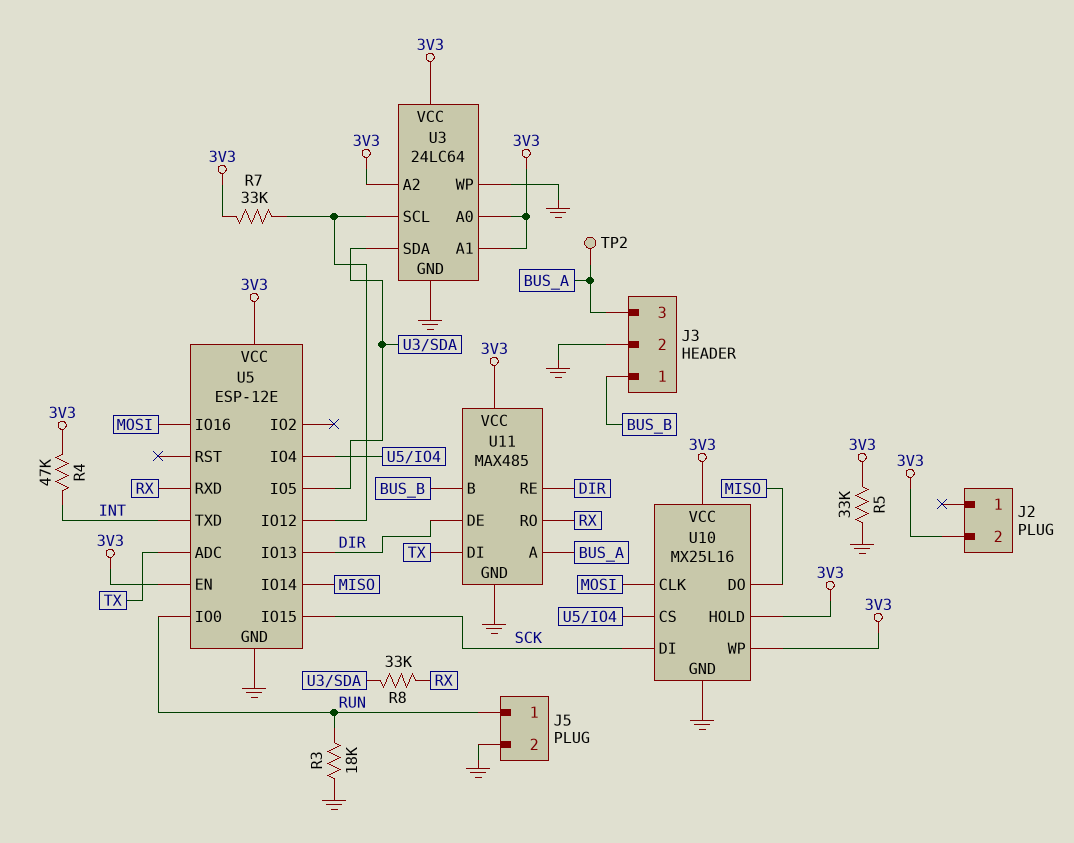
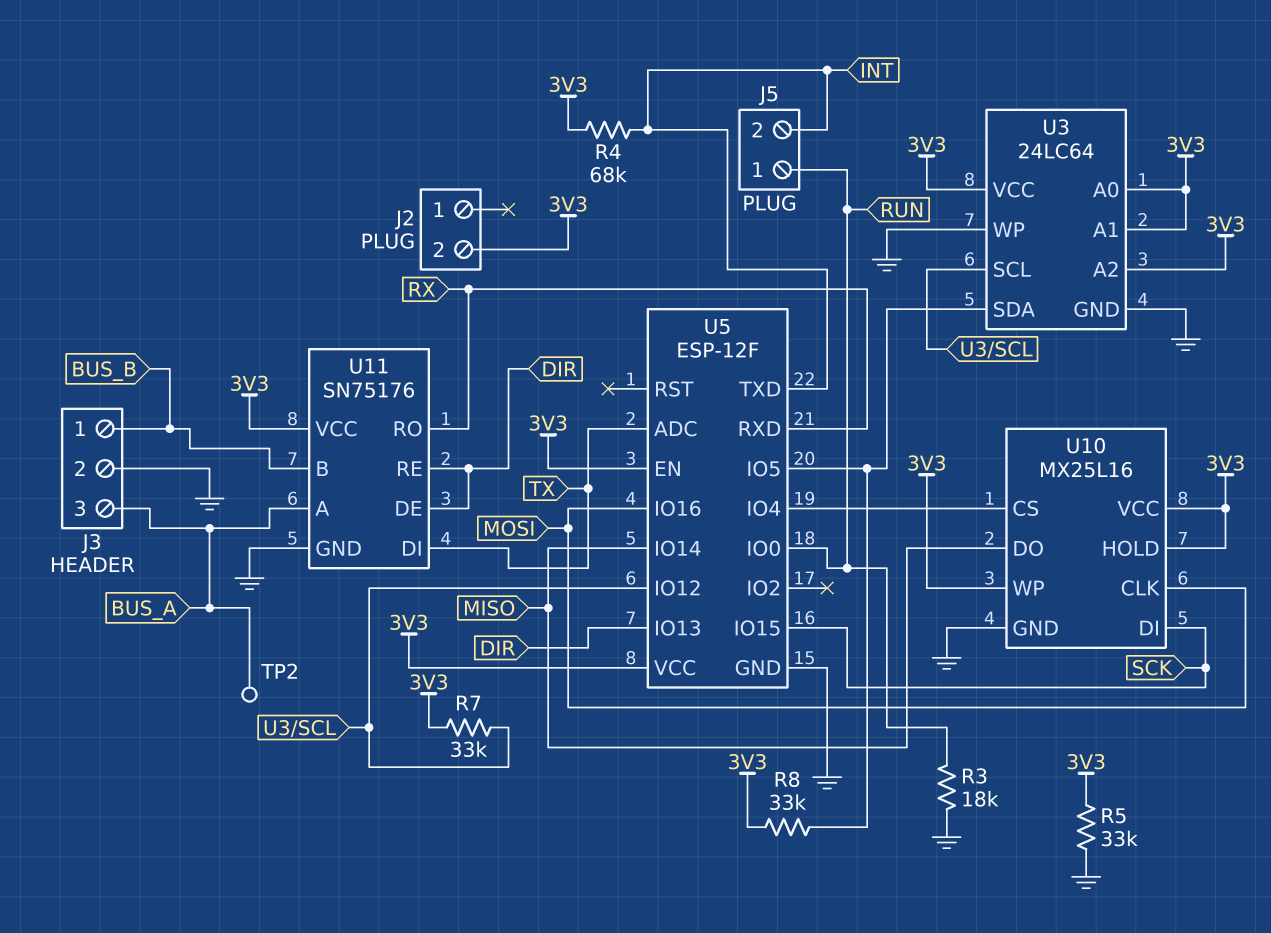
J5 pin 2: GND -> INT
R4: 47k (3V3, INT) -> 68k (3V3, INT)
R8: 33k (RX, U3/SDA) -> 33k (3V3, U3/SDA)
U5: ESP-12E -> ESP-12F
U11: MAX485 -> SN75176

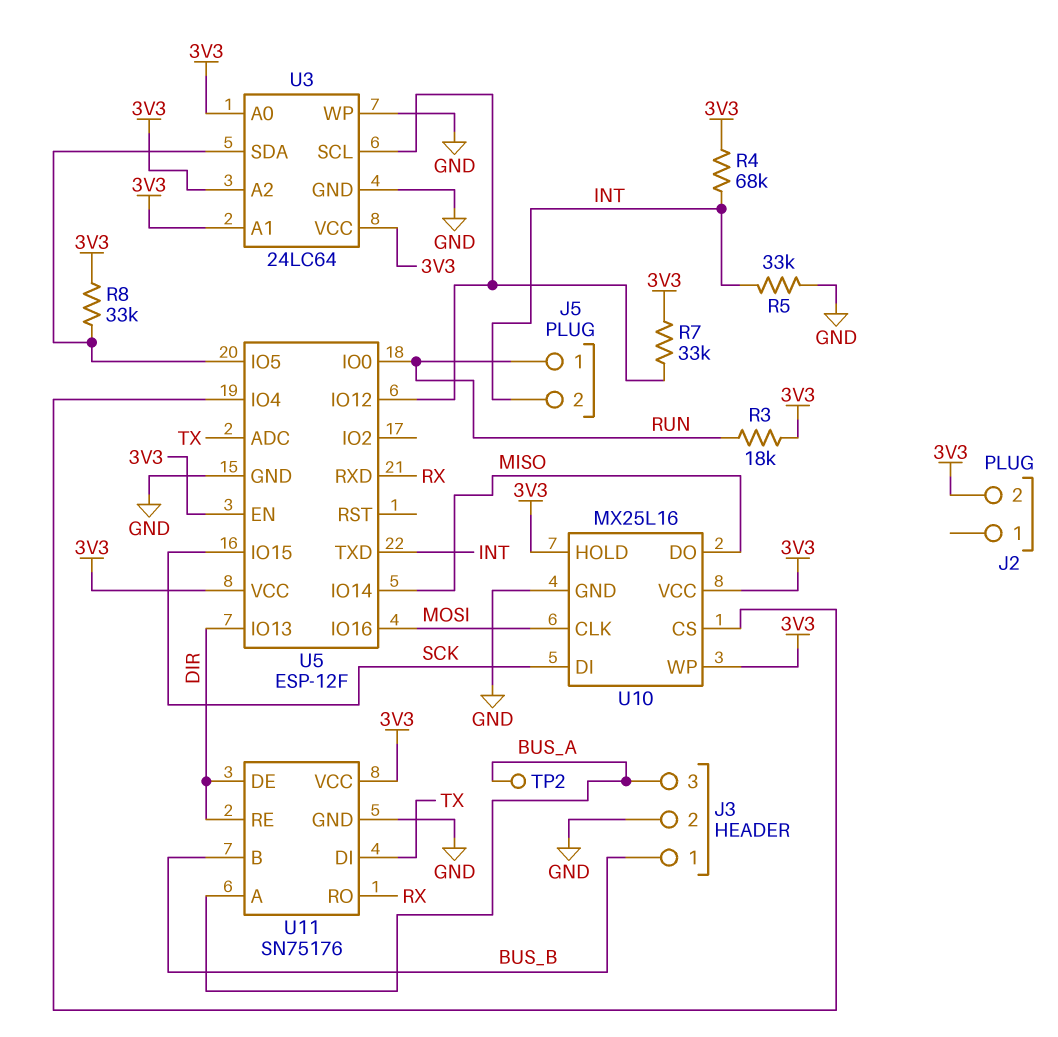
R3: 18k (GND, RUN) -> 18k (3V3, RUN)
R5: 33k (3V3, GND) -> 33k (GND, INT)

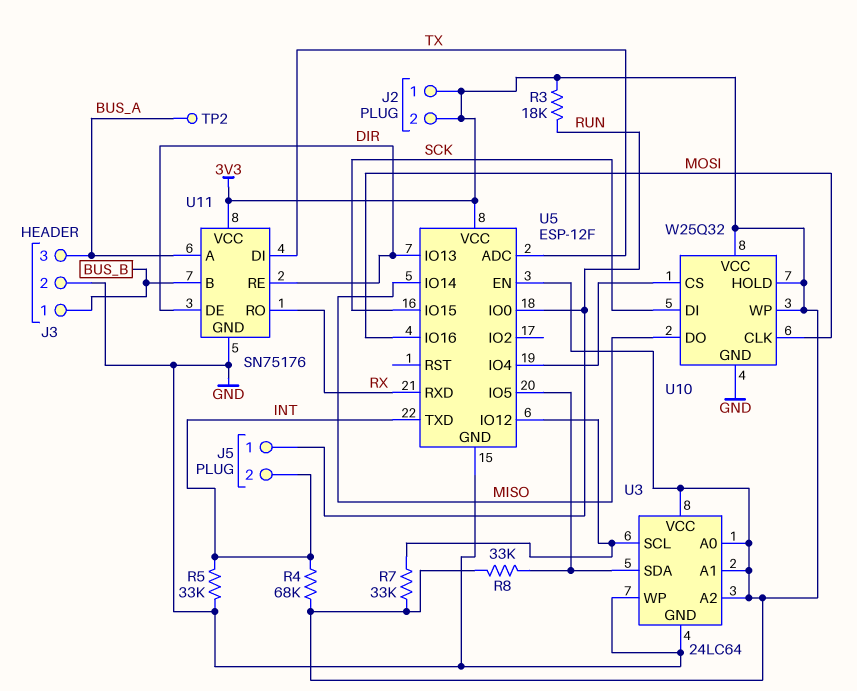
J2 pin 1: none -> 3V3
U10: MX25L16 -> W25Q32

